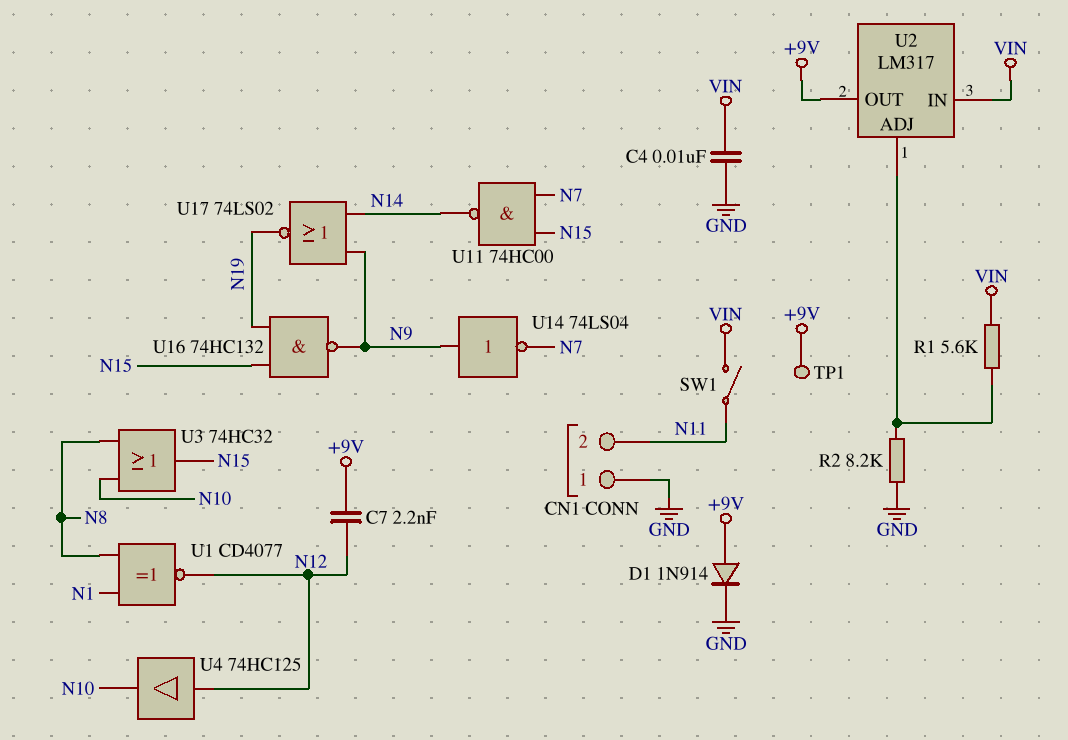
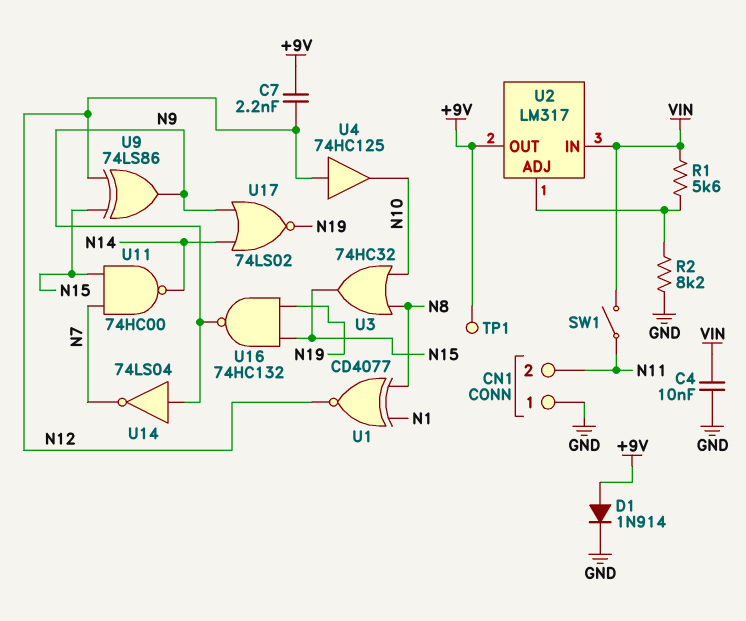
U9: none -> XOR 74LS86 (in N12, in N15, out N9)

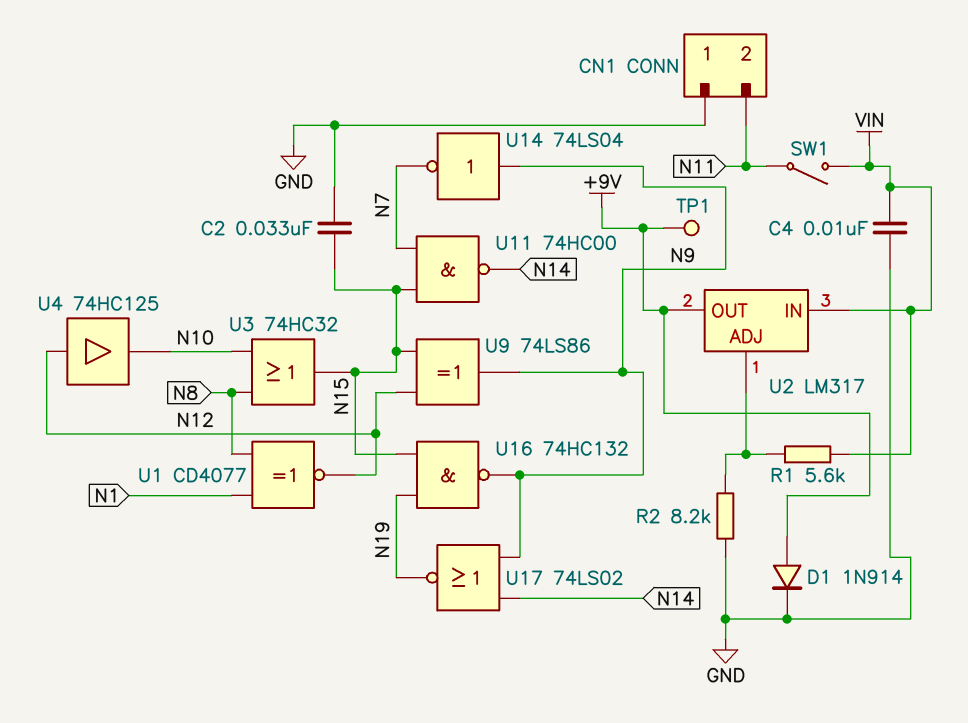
C2: none -> 33nF (GND, N15)
C7: 2.2nF (+9V, N12) -> none

